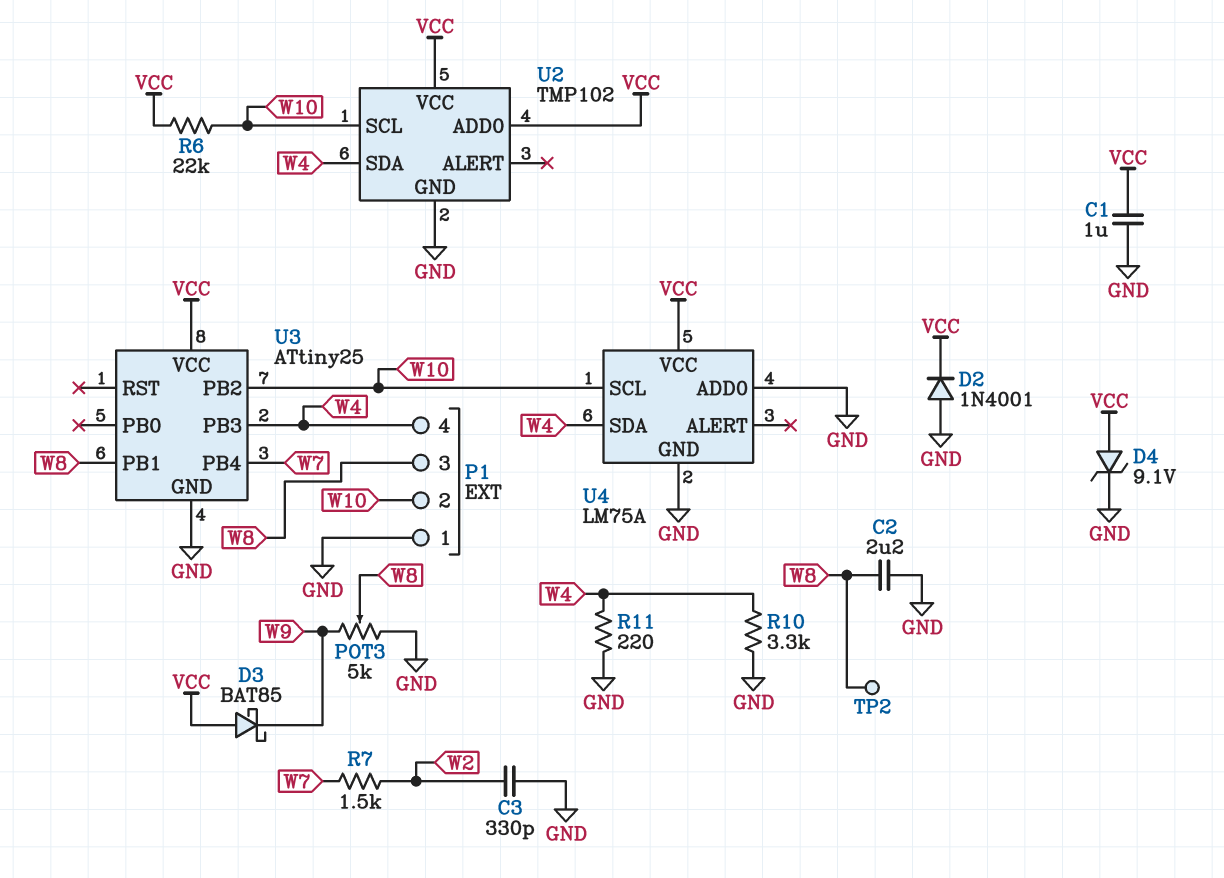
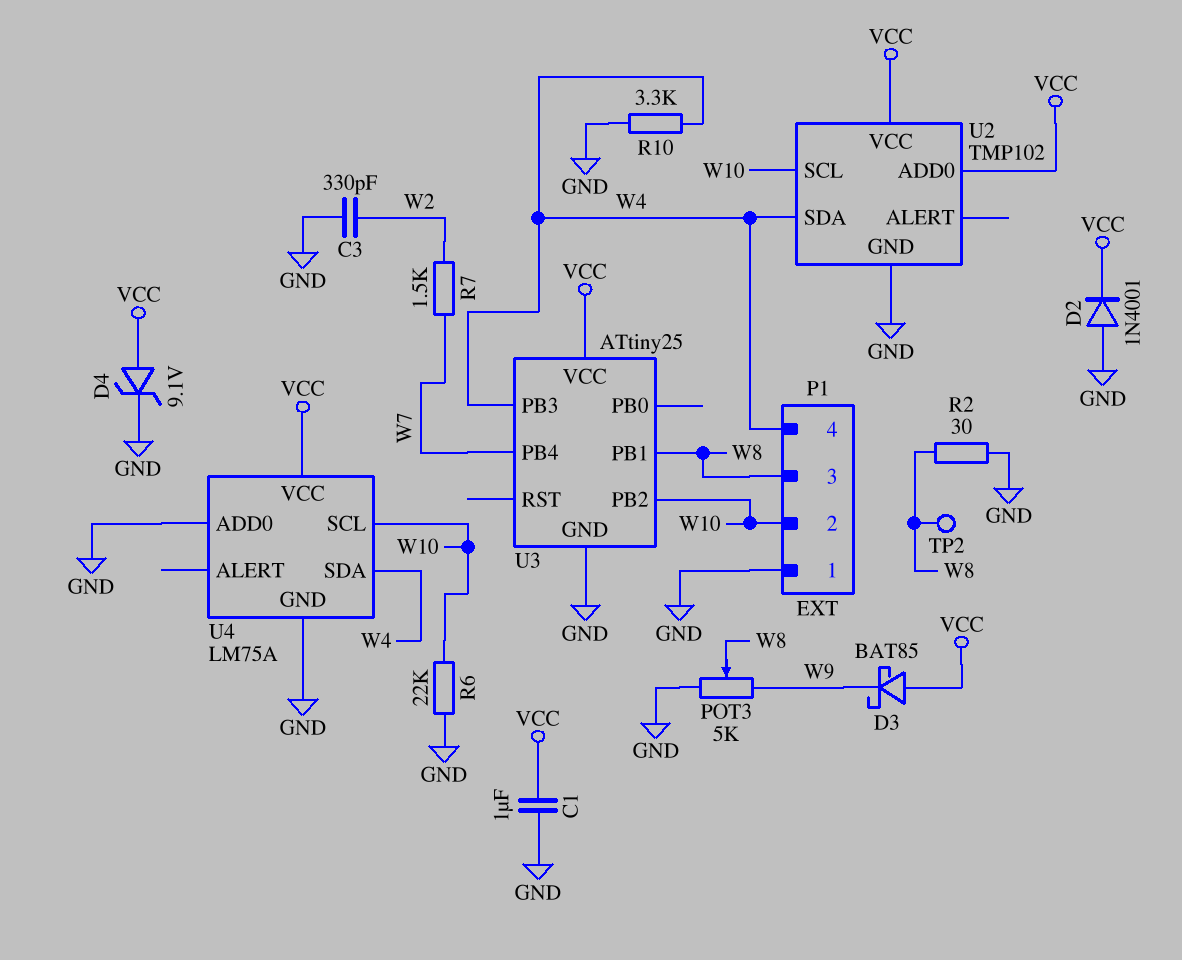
C2: 2.2uF (GND, W8) -> none
R2: none -> 30 (GND, W8)
R6: 22k (VCC, W10) -> 22k (GND, W10)
R11: 220 (GND, W4) -> none

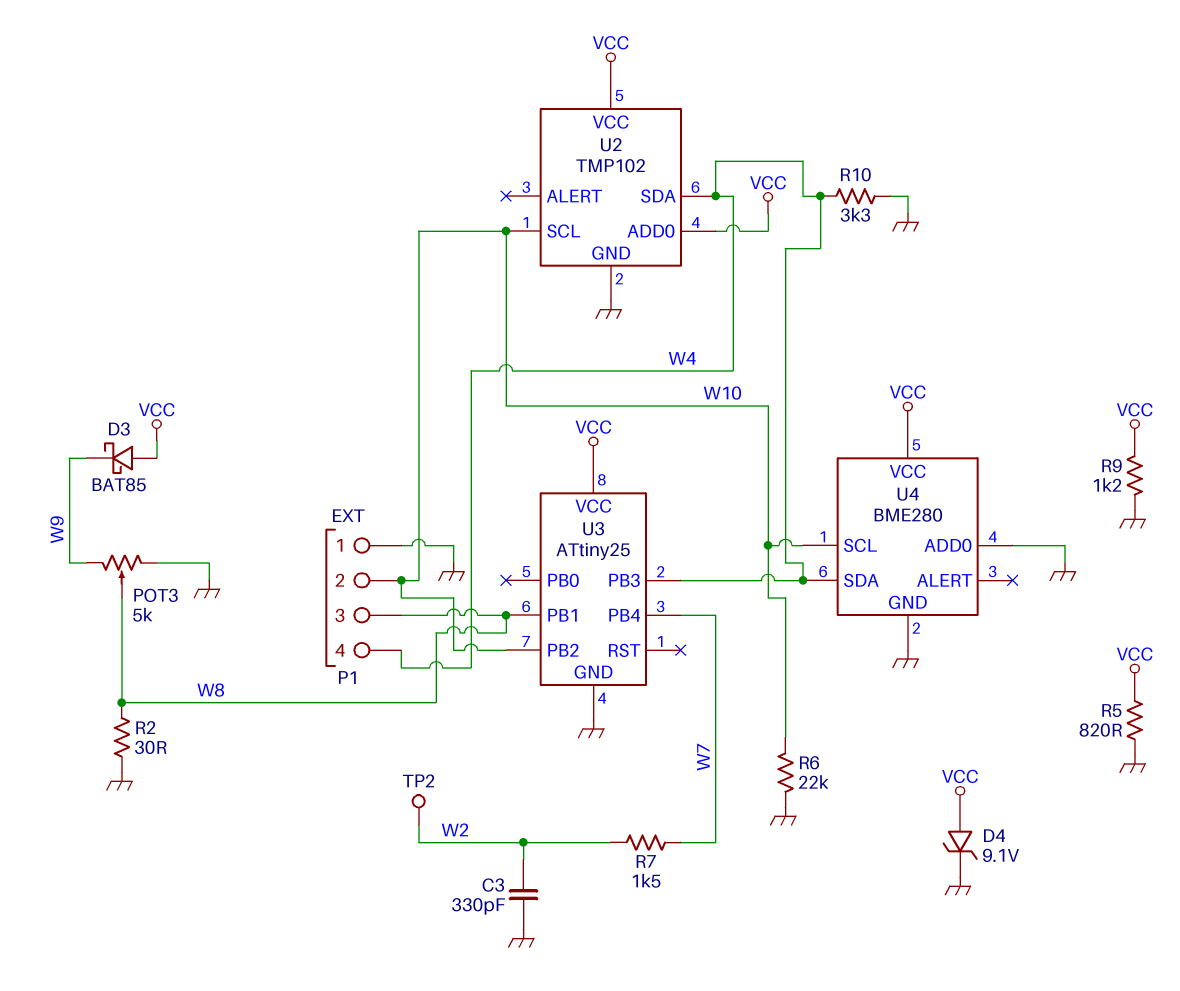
C1: 1uF (GND, VCC) -> none
D2: diode 1N4001 (A GND, K VCC) -> none
R5: none -> 820 (GND, VCC)
R9: none -> 1.2k (GND, VCC)
TP2: test point (W8) -> test point (W2)
U4: LM75A -> BME280

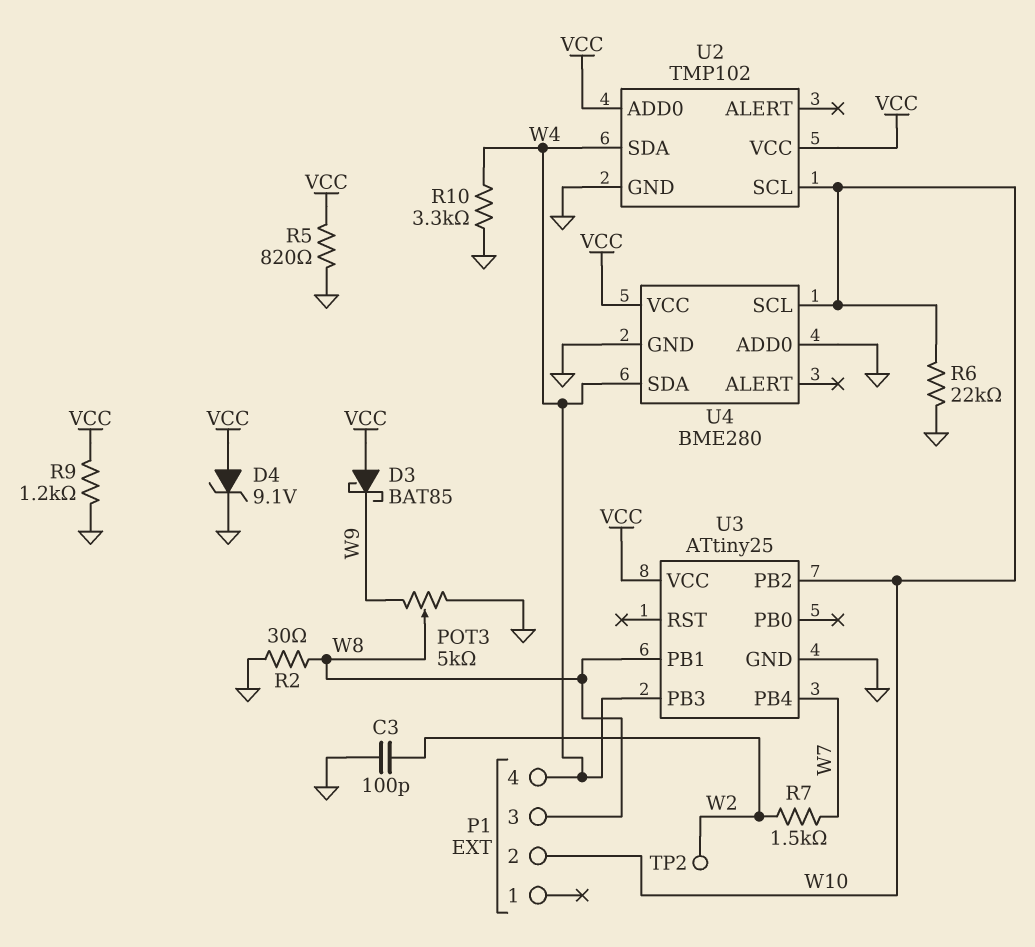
C3: 330pF (GND, W2) -> 100pF (GND, W2)
P1 pin 1: GND -> none

